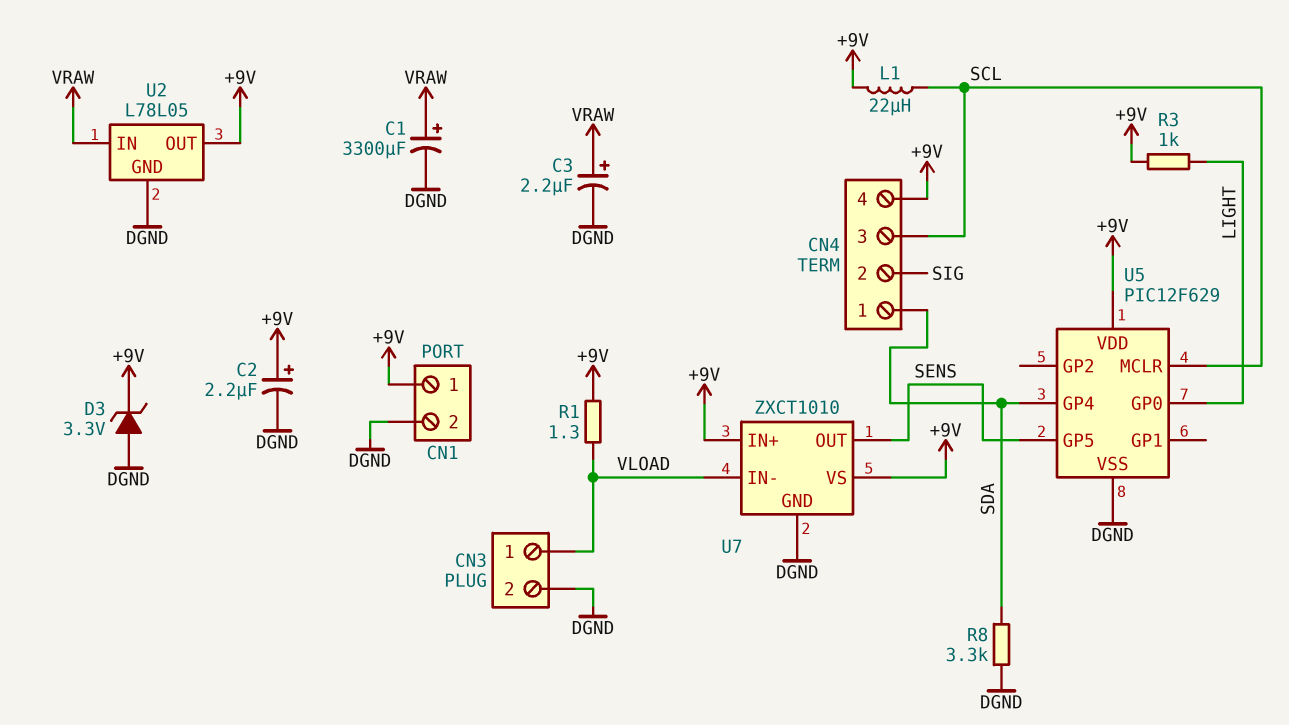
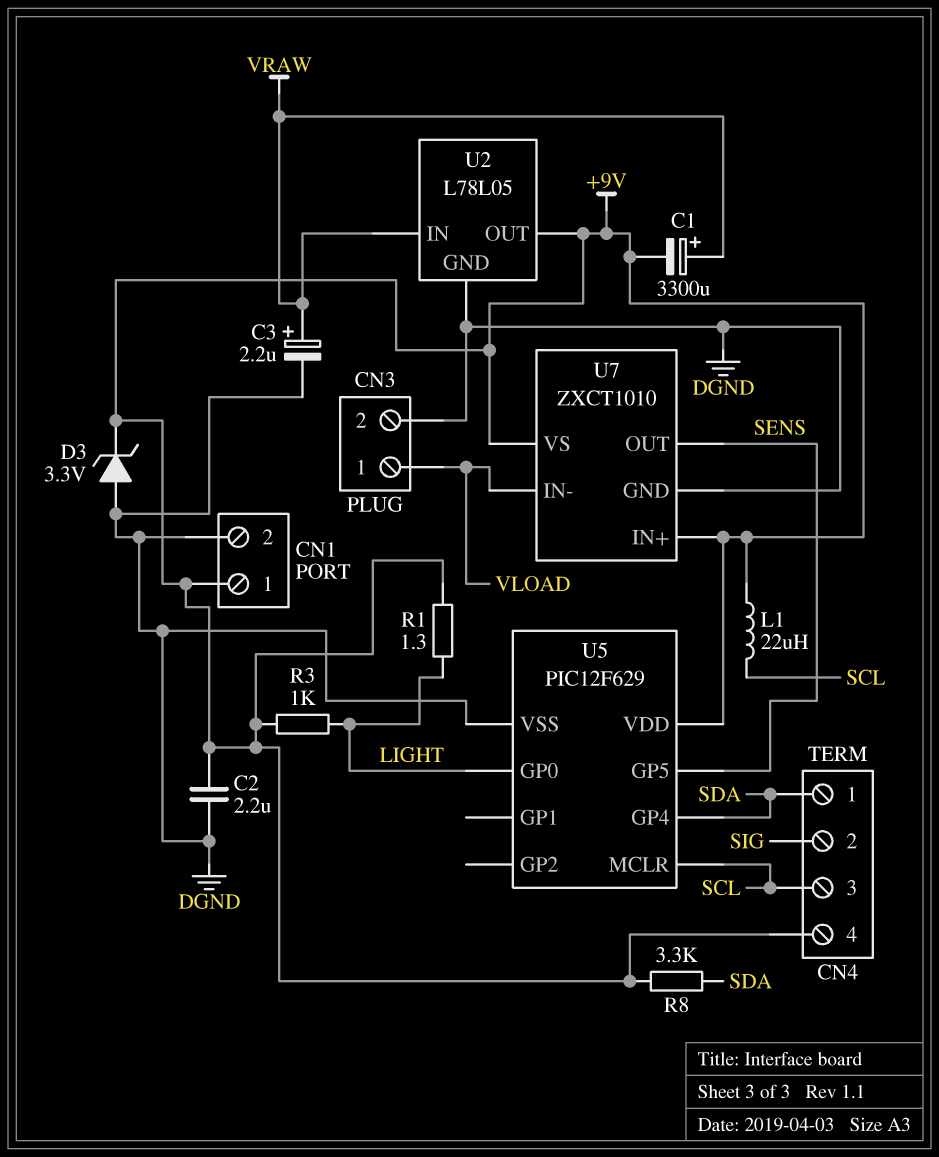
C1: 3300uF (plus VRAW, minus DGND) -> 3300uF (plus VRAW, minus +9V)
C2: 2.2uF (plus +9V, minus DGND) -> 2.2uF (+9V, DGND)
R1: 1.3 (+9V, VLOAD) -> 1.3 (+9V, LIGHT)
R8: 3.3k (DGND, SDA) -> 3.3k (+9V, SDA)

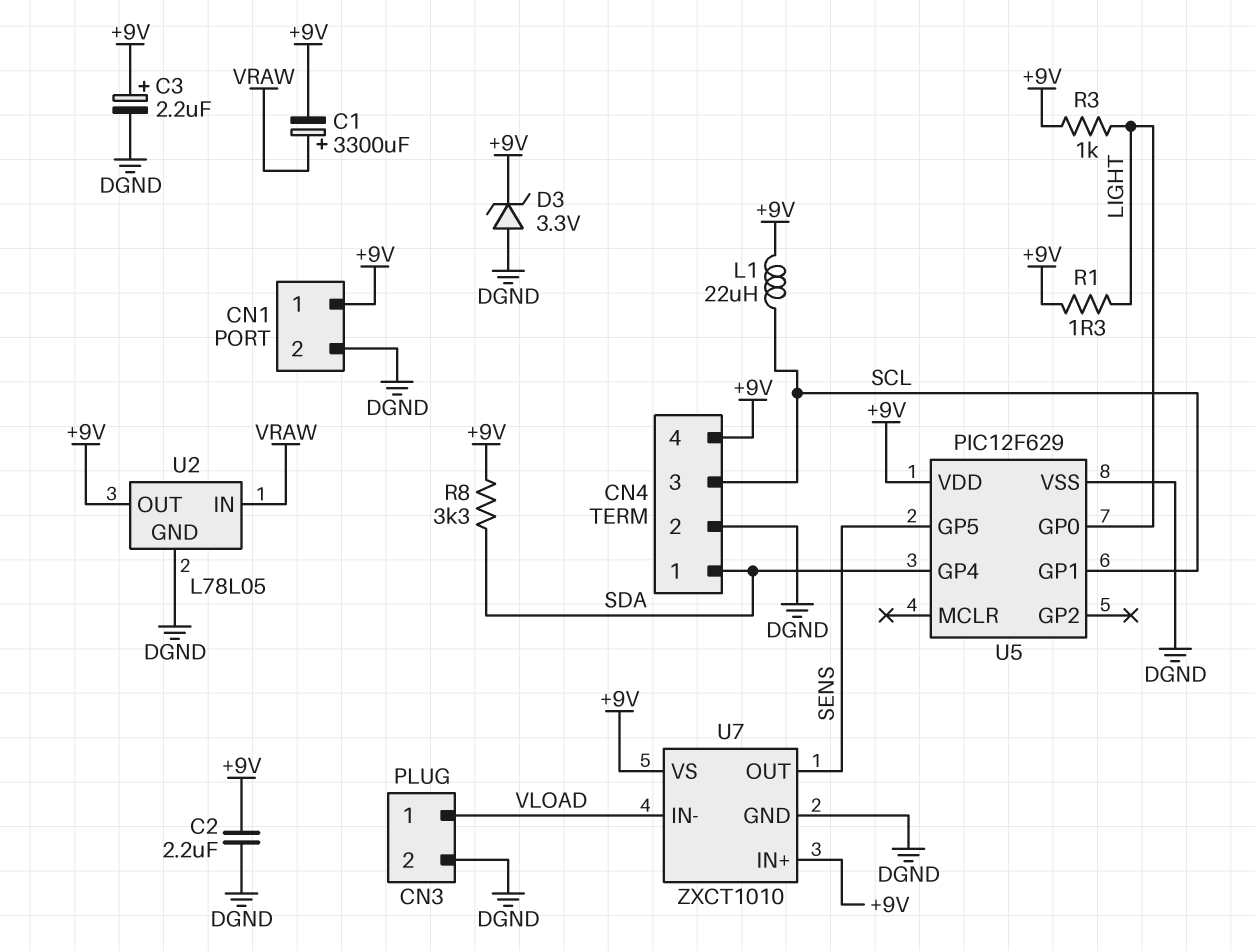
C3: 2.2uF (plus VRAW, minus DGND) -> 2.2uF (plus +9V, minus DGND)
CN4 pin 2: SIG -> DGND
U5 pin GP1: none -> SCL
U5 pin MCLR: SCL -> none

